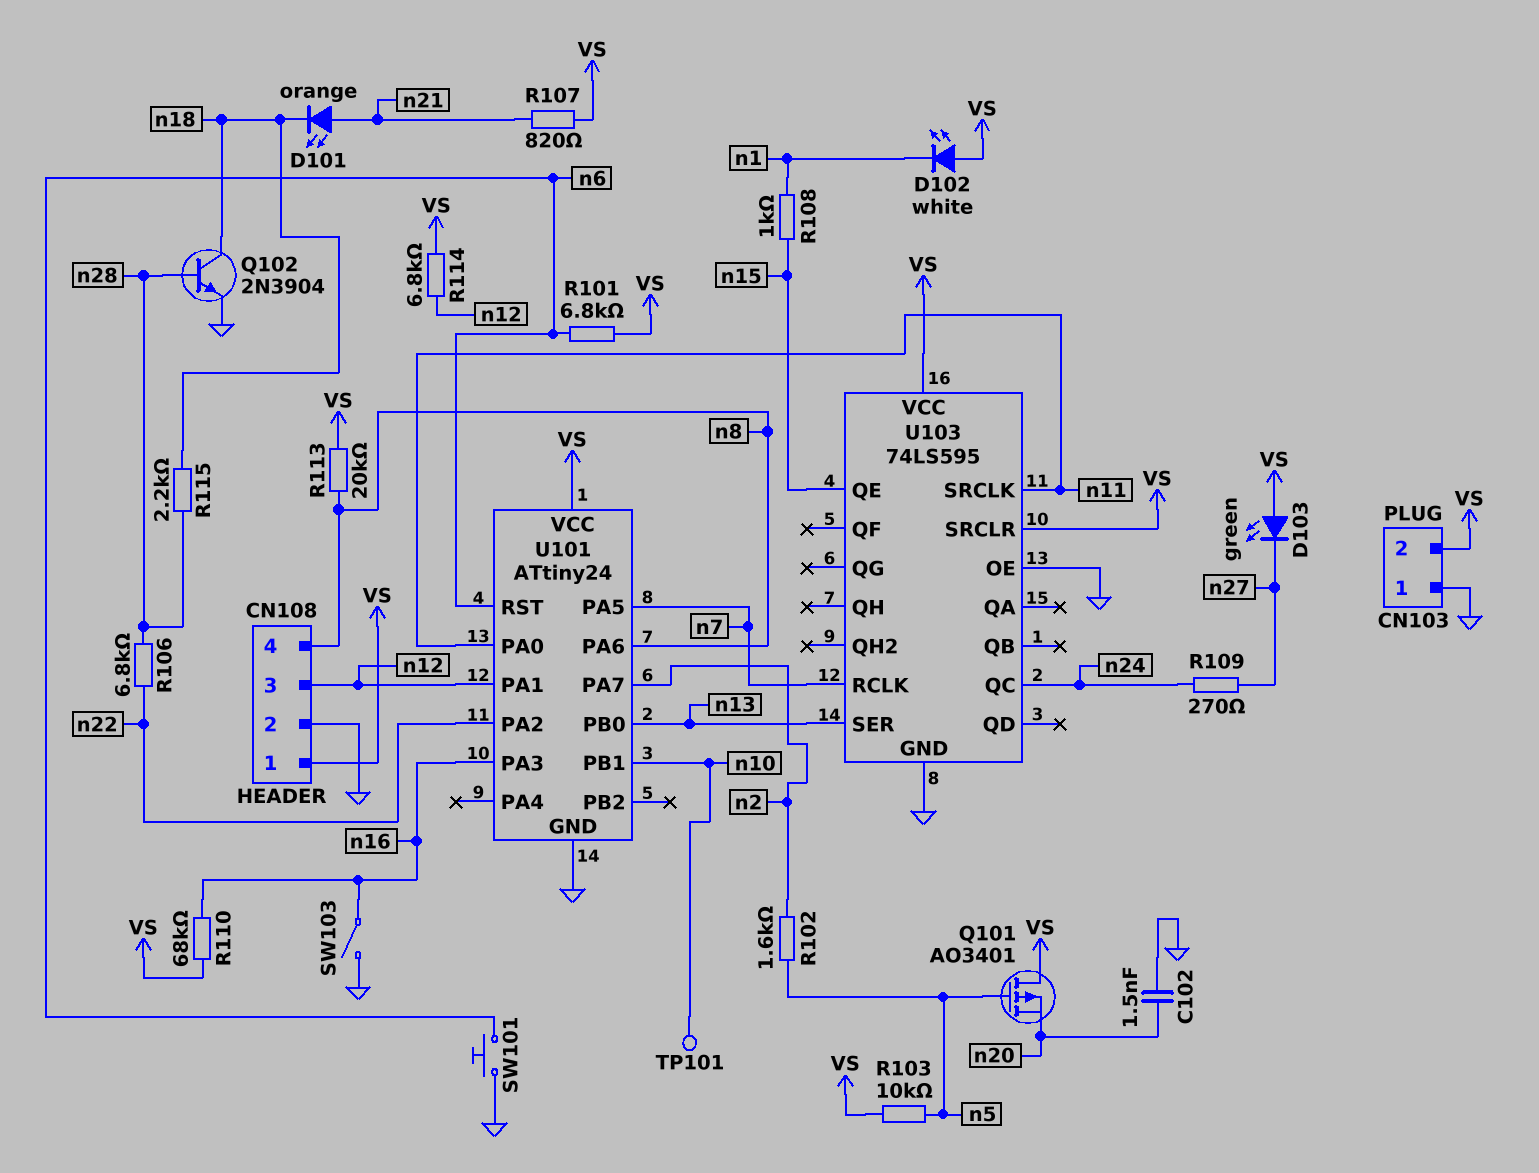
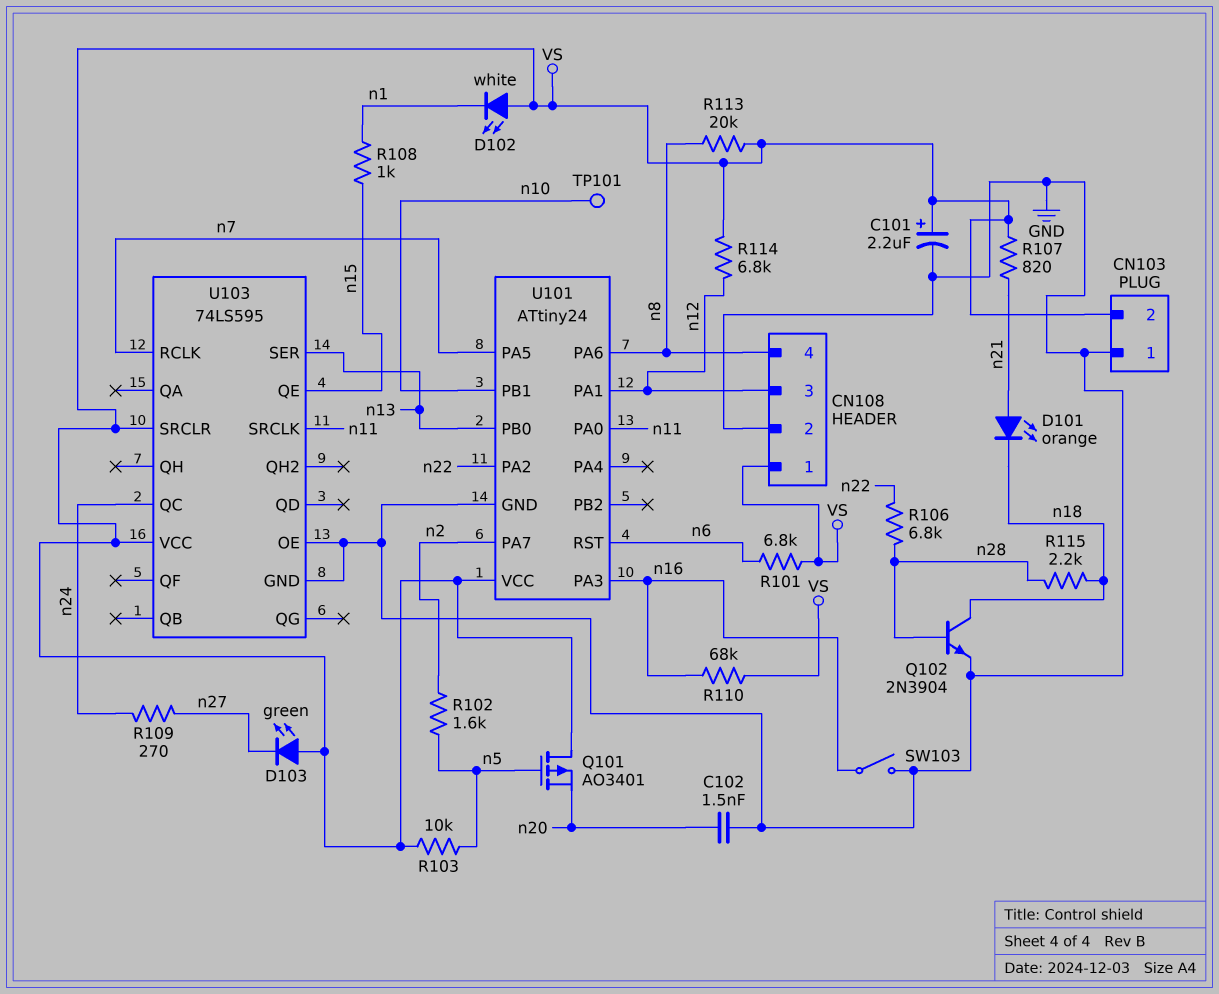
C101: none -> 2.2uF (plus VS, minus GND)
SW101: button (GND, n6) -> none

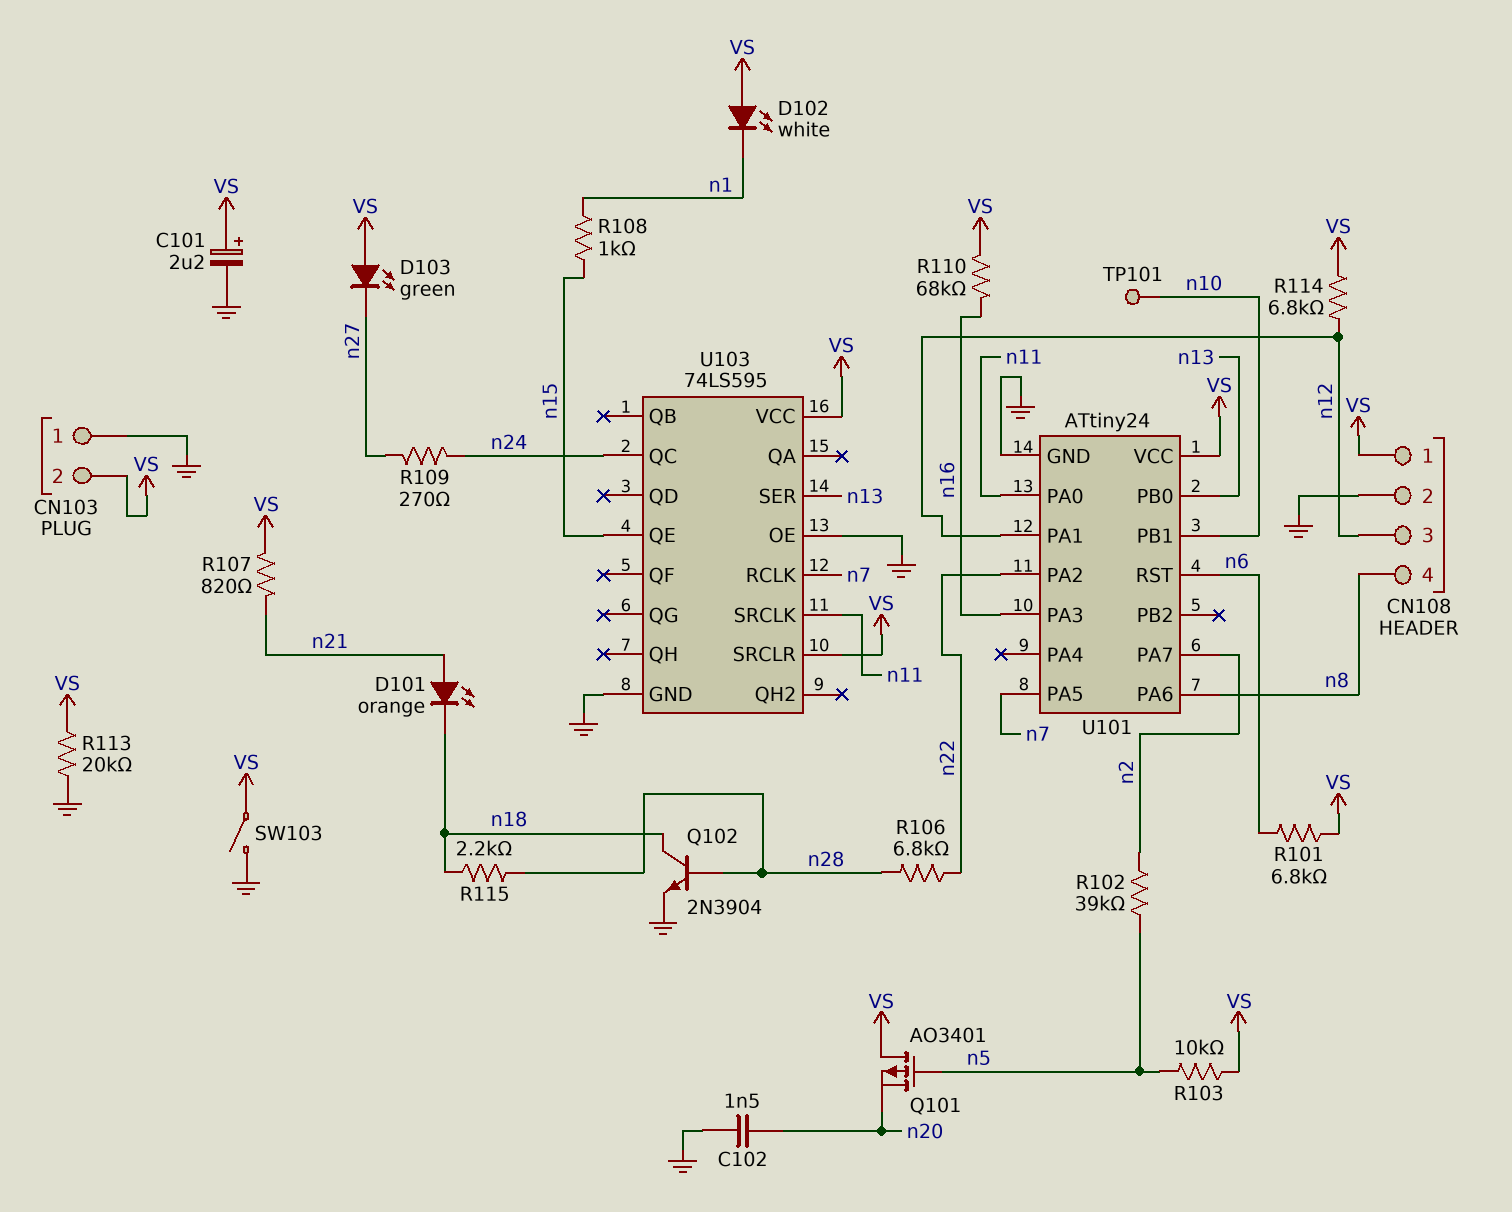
R102: 1.6k (n2, n5) -> 39k (n2, n5)
R113: 20k (VS, n8) -> 20k (GND, VS)
SW103: switch (GND, n16) -> switch (GND, VS)

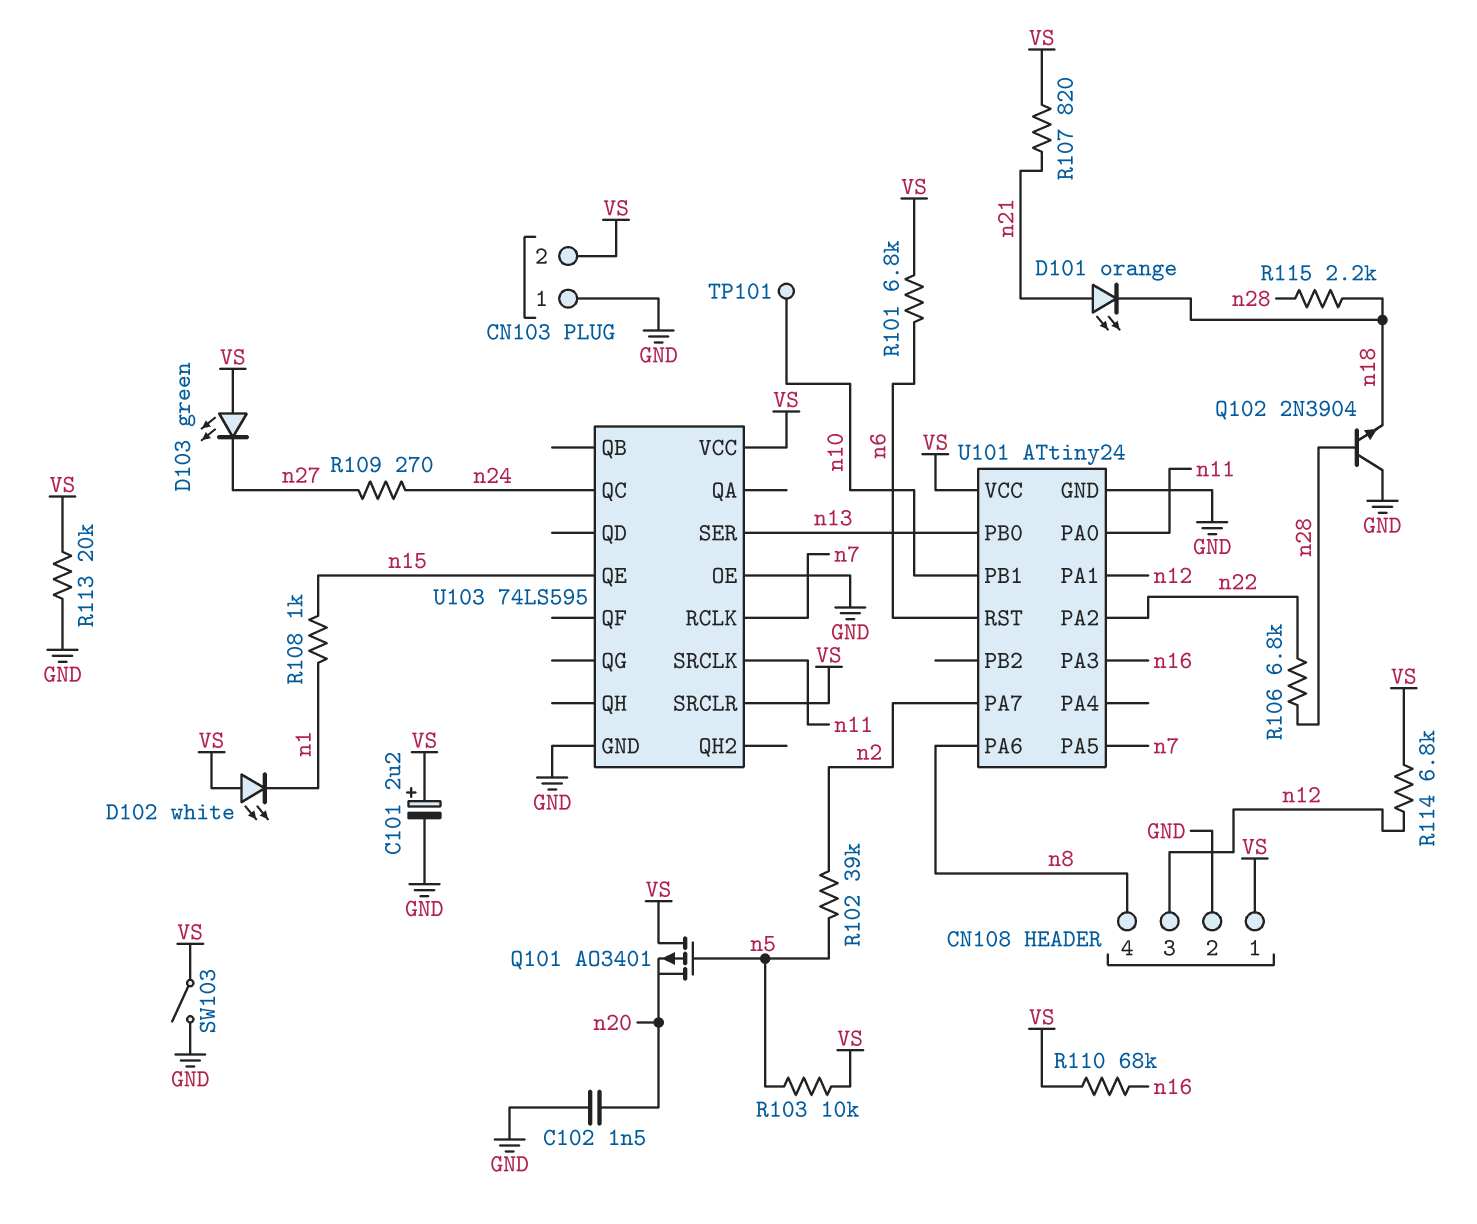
Q102: NPN 2N3904 (B n28, C n18, E GND) -> NPN 2N3904 (B n28, C GND, E n18)

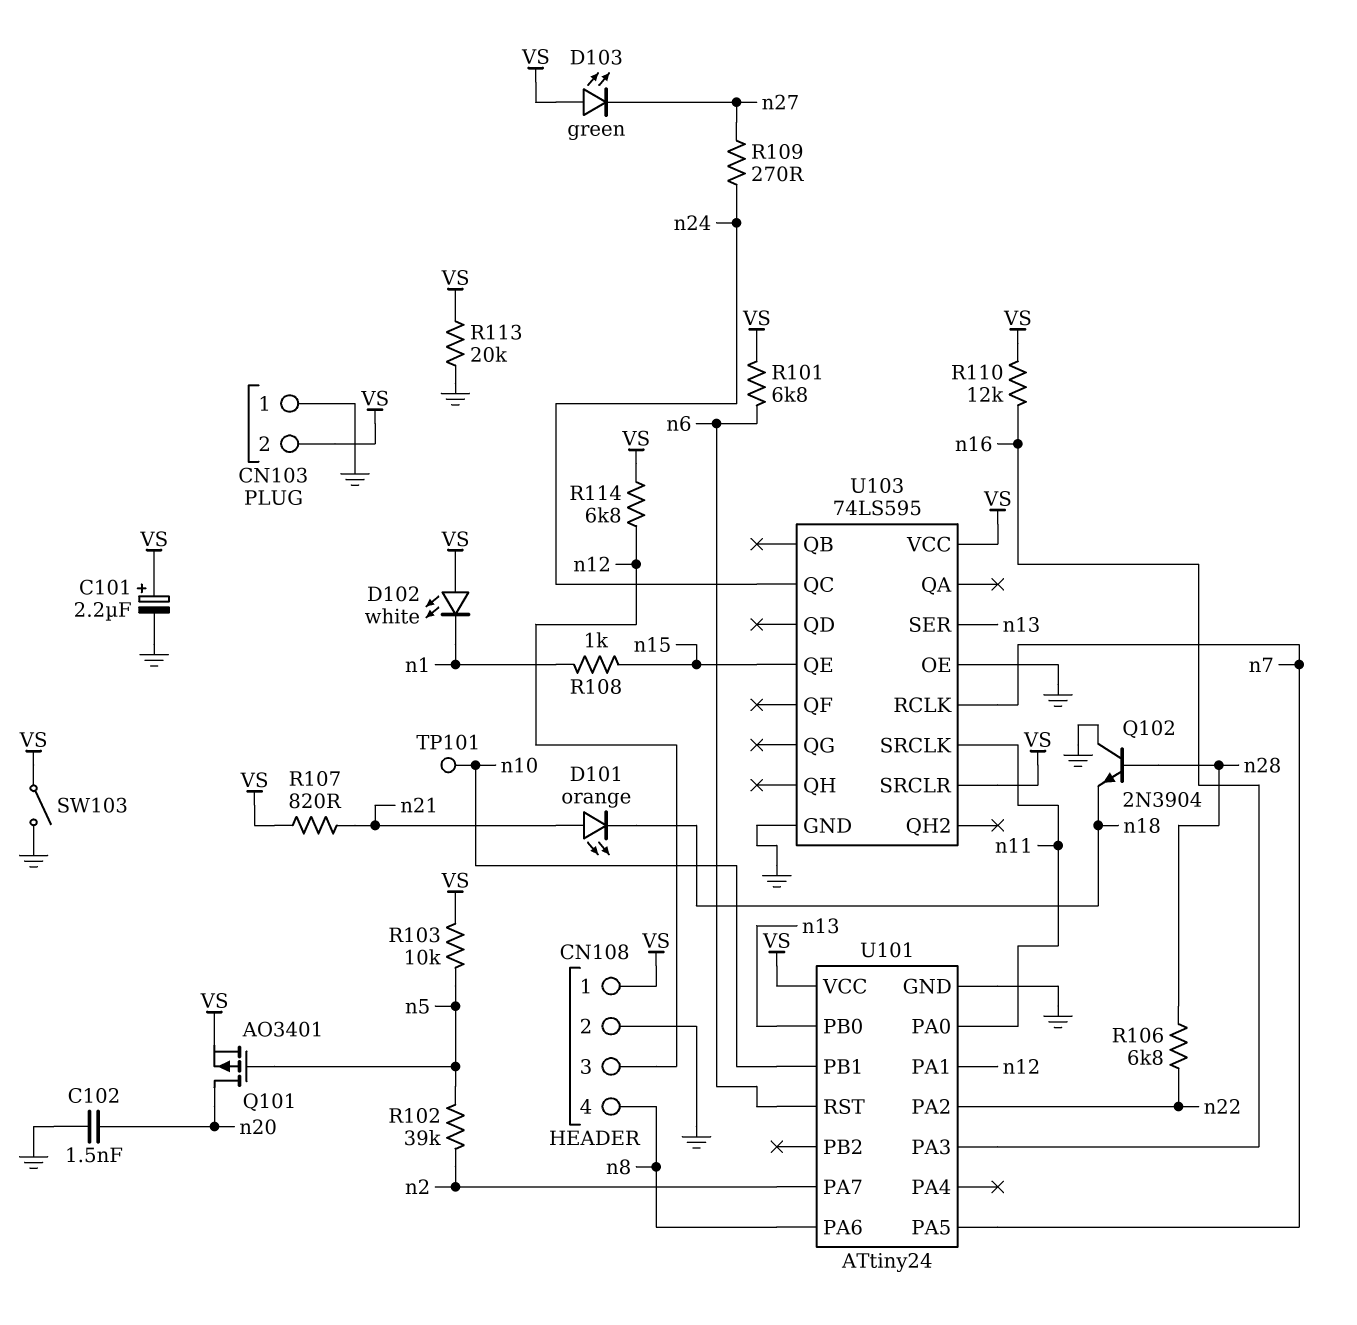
Q101: PMOS AO3401 (G n5, D VS, S n20) -> PMOS AO3401 (G n5, D n20, S VS)
R110: 68k (VS, n16) -> 12k (VS, n16)
R115: 2.2k (n18, n28) -> none

